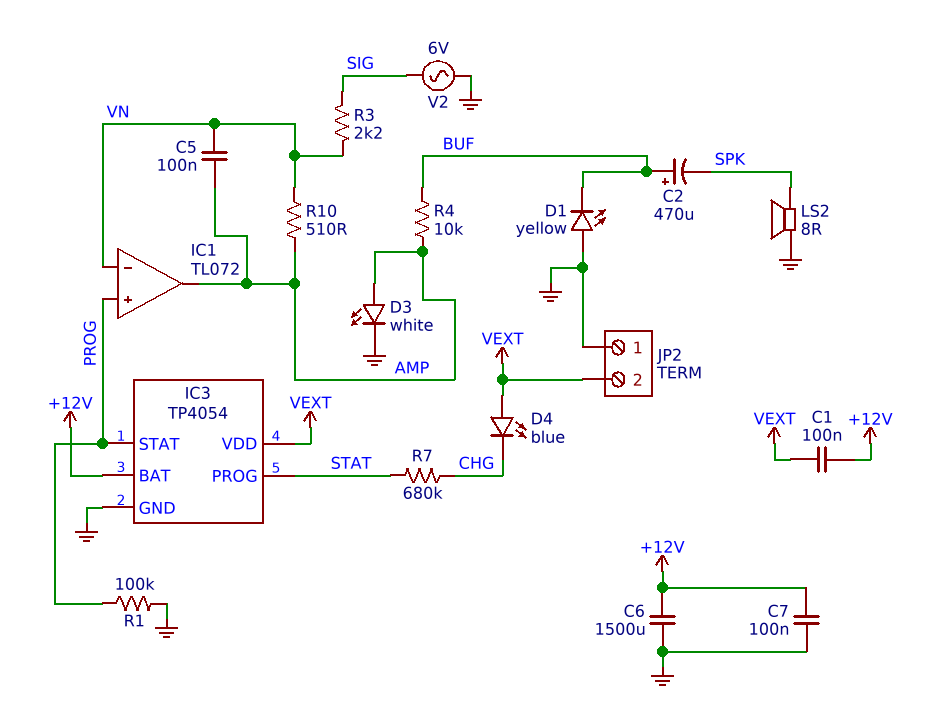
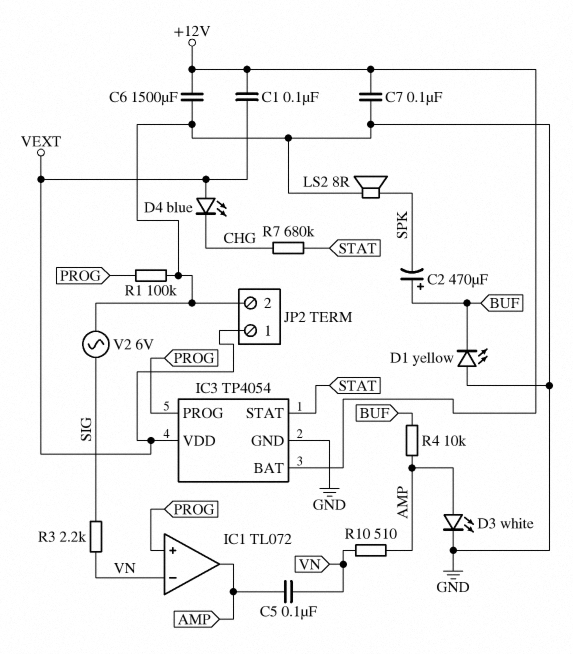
IC3 pin PROG: STAT -> PROG
IC3 pin STAT: PROG -> STAT
JP2 pin 1: GND -> VEXT
JP2 pin 2: VEXT -> GND

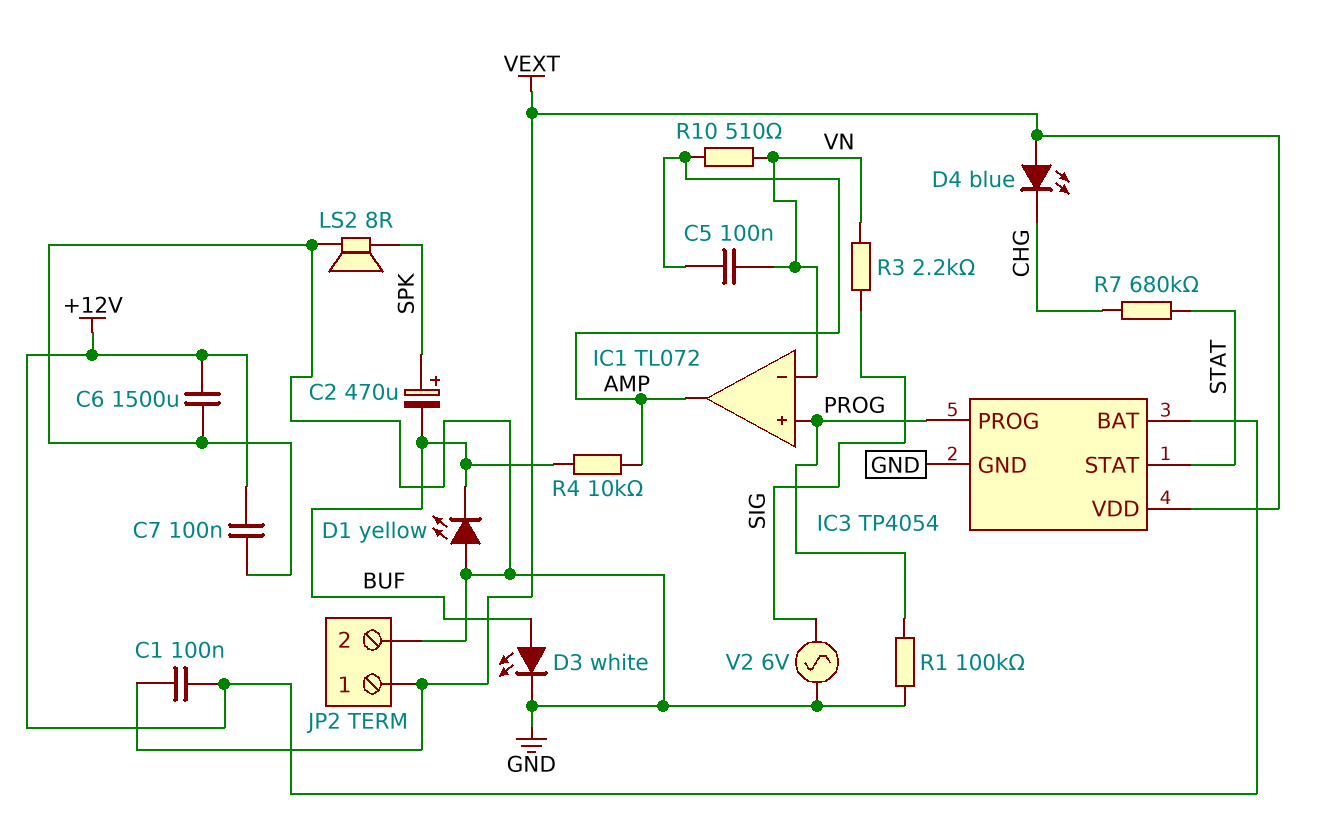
C2: 470uF (plus BUF, minus SPK) -> 470uF (plus SPK, minus BUF)
D3: LED white (A AMP, K GND) -> LED white (A BUF, K GND)

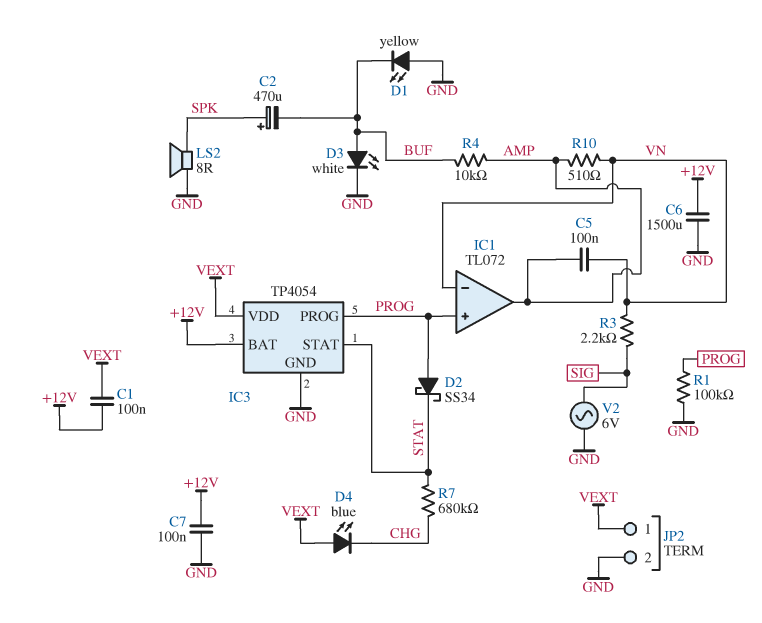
D2: none -> schottky SS34 (A PROG, K STAT)

